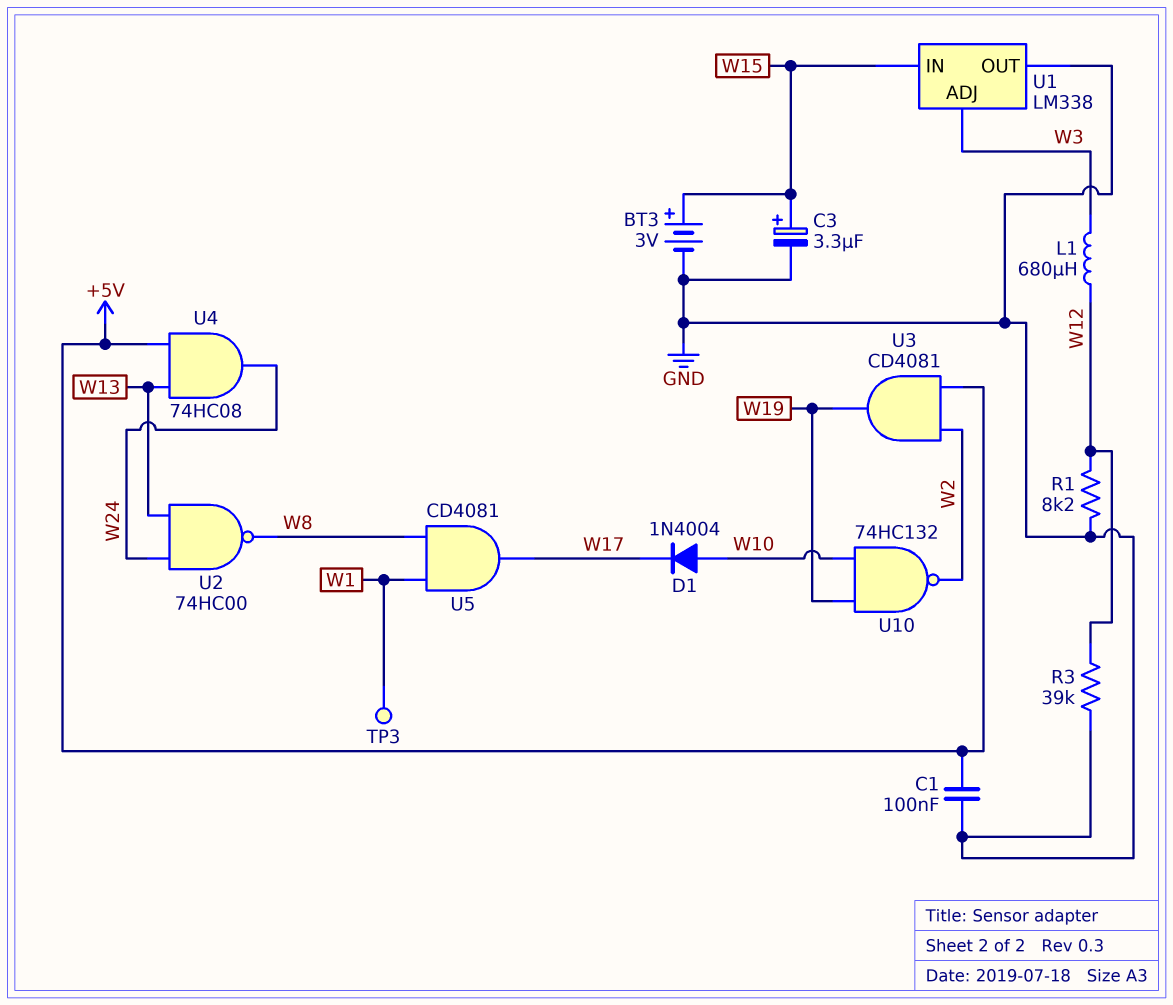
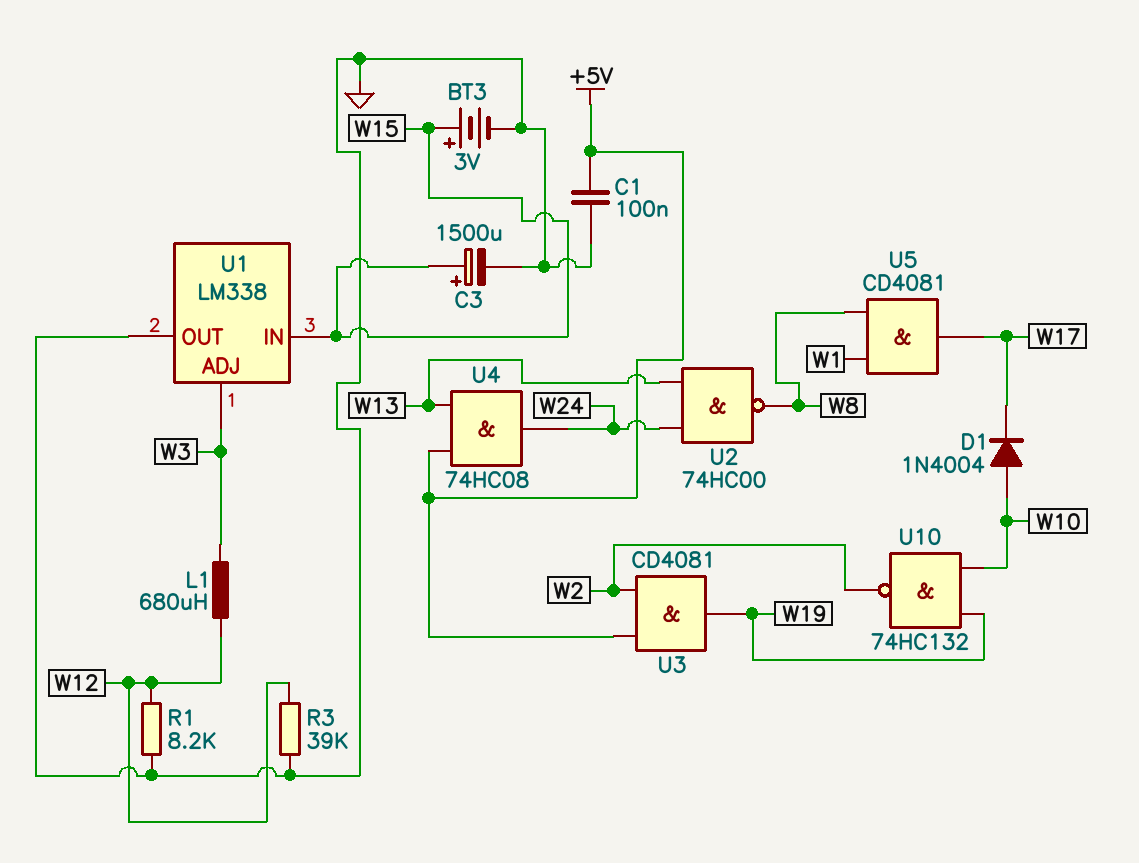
C3: 3.3uF (plus W15, minus GND) -> 1500uF (plus W15, minus GND)
TP3: test point (W1) -> none

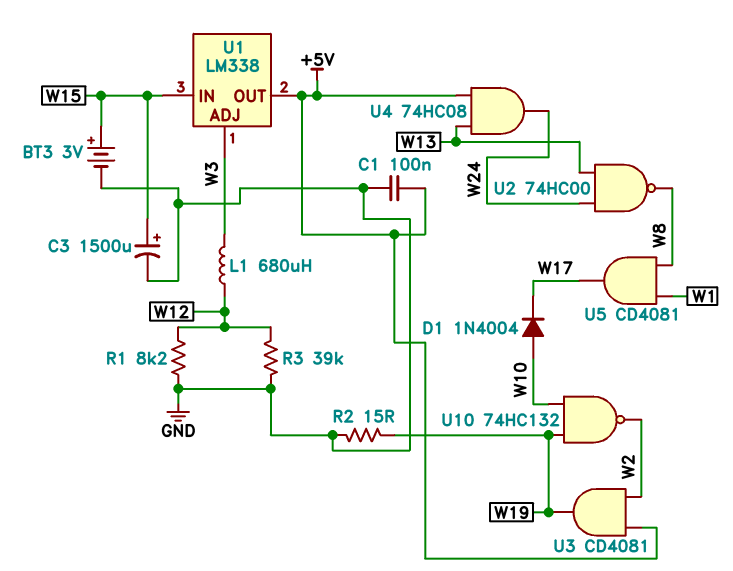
R2: none -> 15 (GND, W19)
U1 pin OUT: GND -> +5V

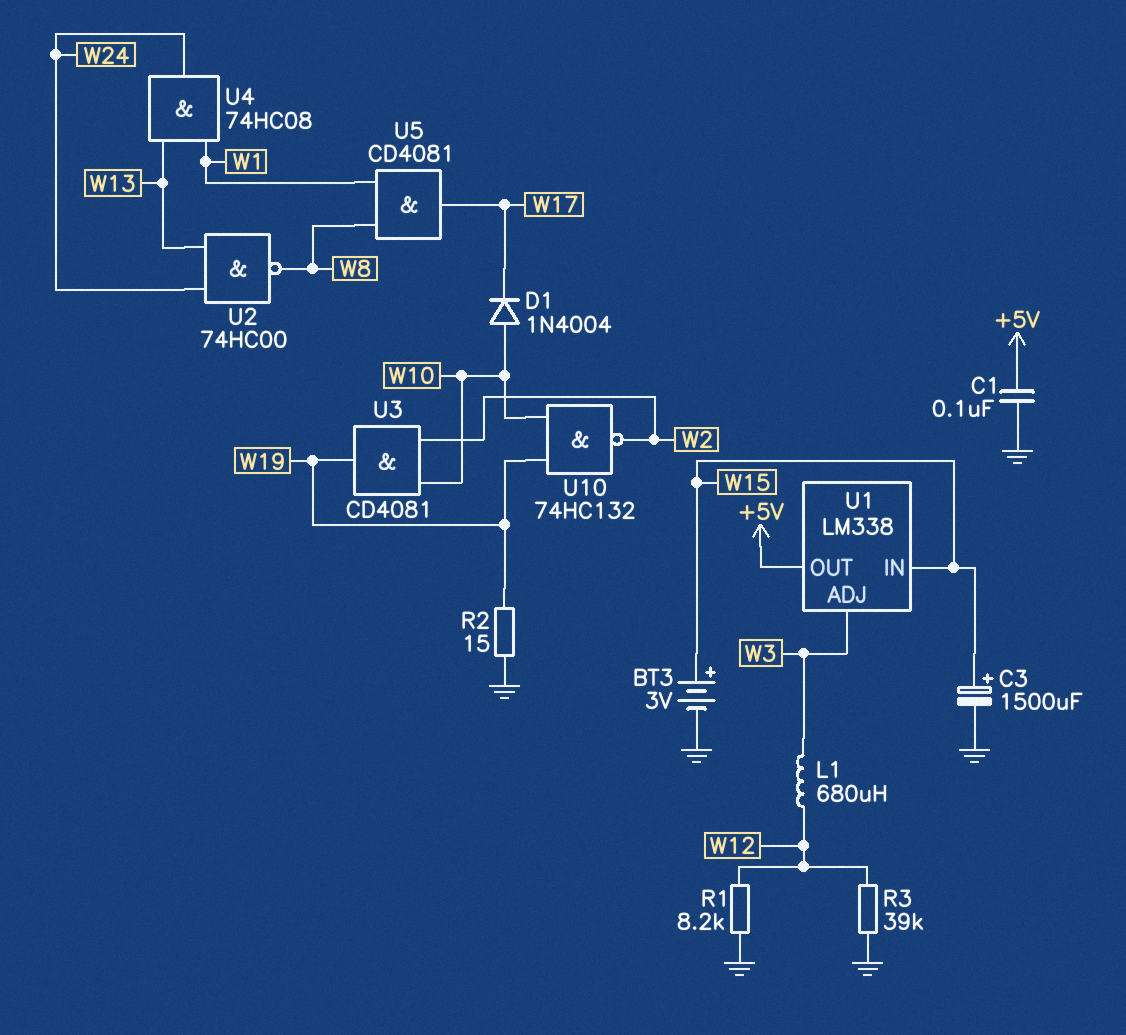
U3: AND CD4081 (in +5V, in W2, out W19) -> AND CD4081 (in W2, in W10, out W19)
U4: AND 74HC08 (in +5V, in W13, out W24) -> AND 74HC08 (in W1, in W13, out W24)

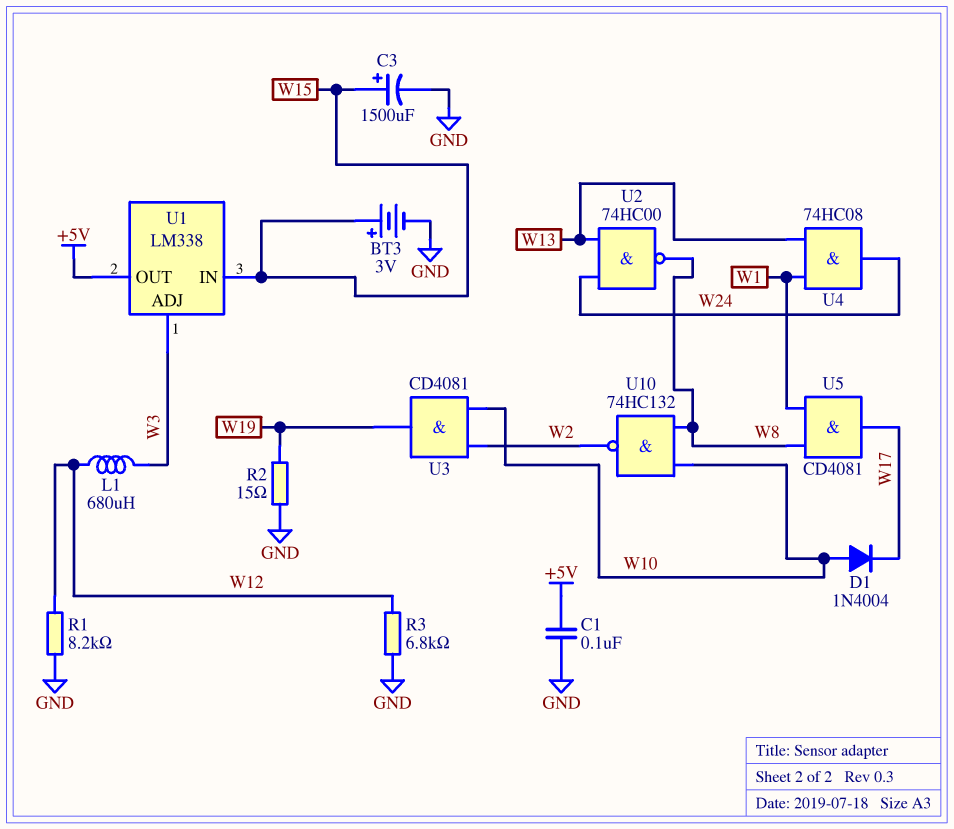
R3: 39k (GND, W12) -> 6.8k (GND, W12)
U10: NAND 74HC132 (in W10, in W19, out W2) -> NAND 74HC132 (in W8, in W10, out W2)

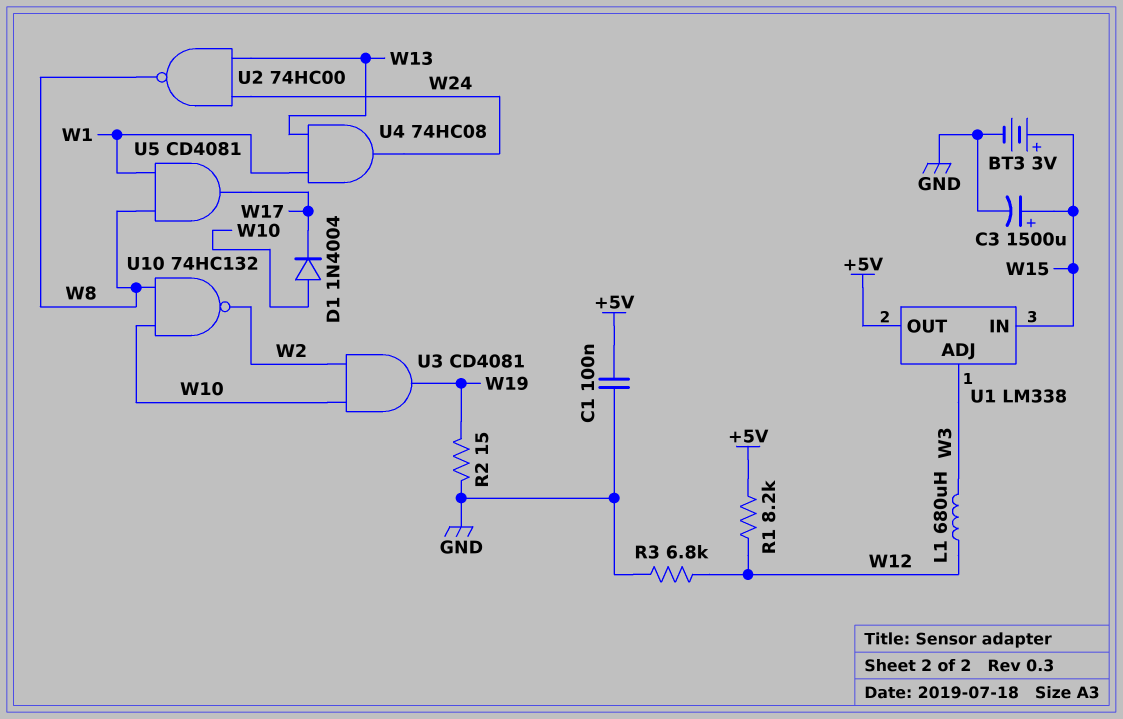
R1: 8.2k (GND, W12) -> 8.2k (+5V, W12)

